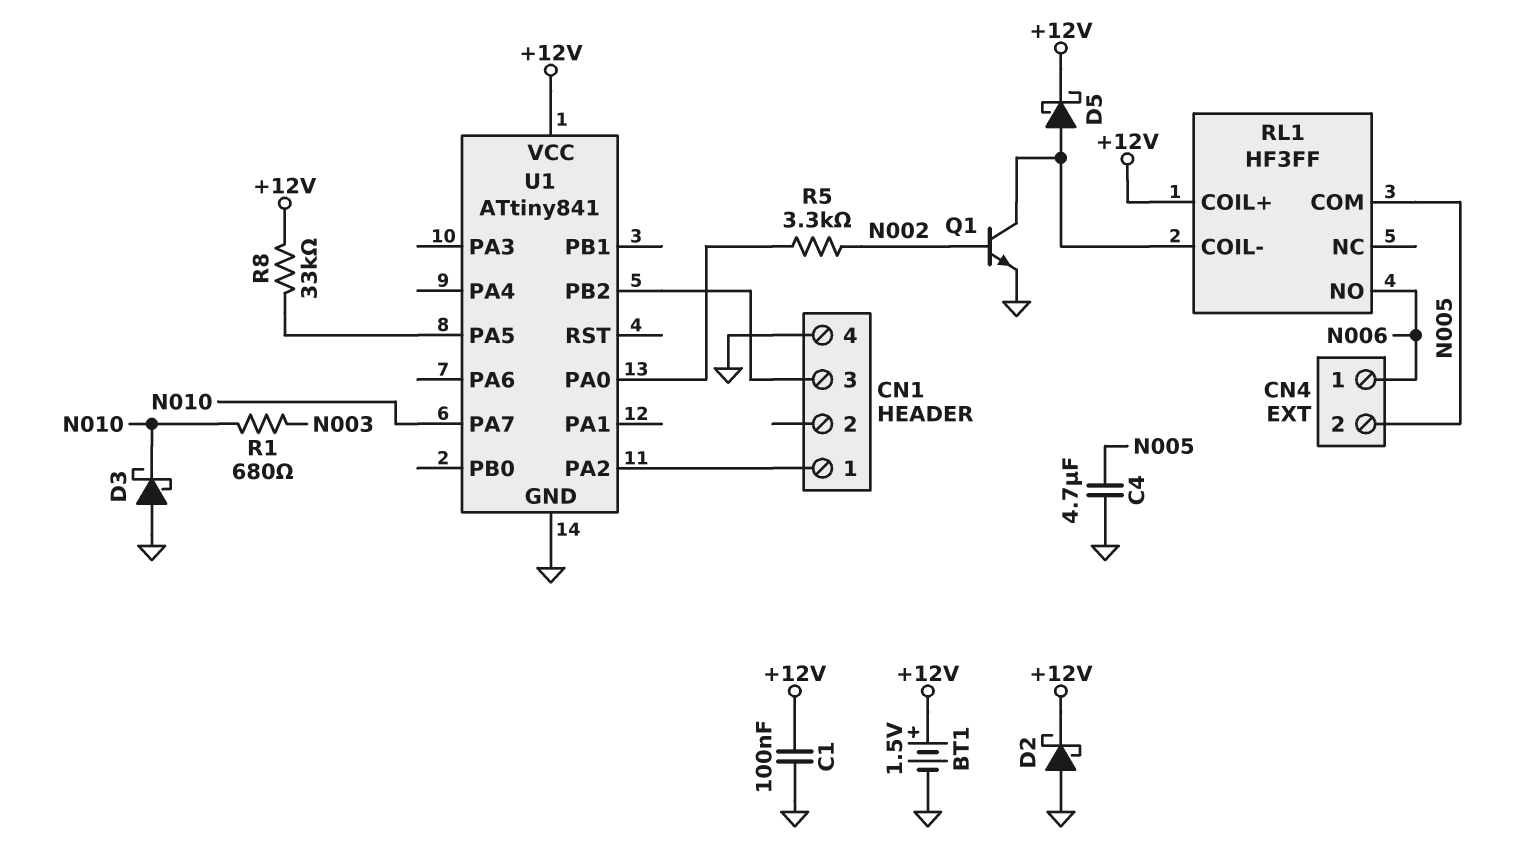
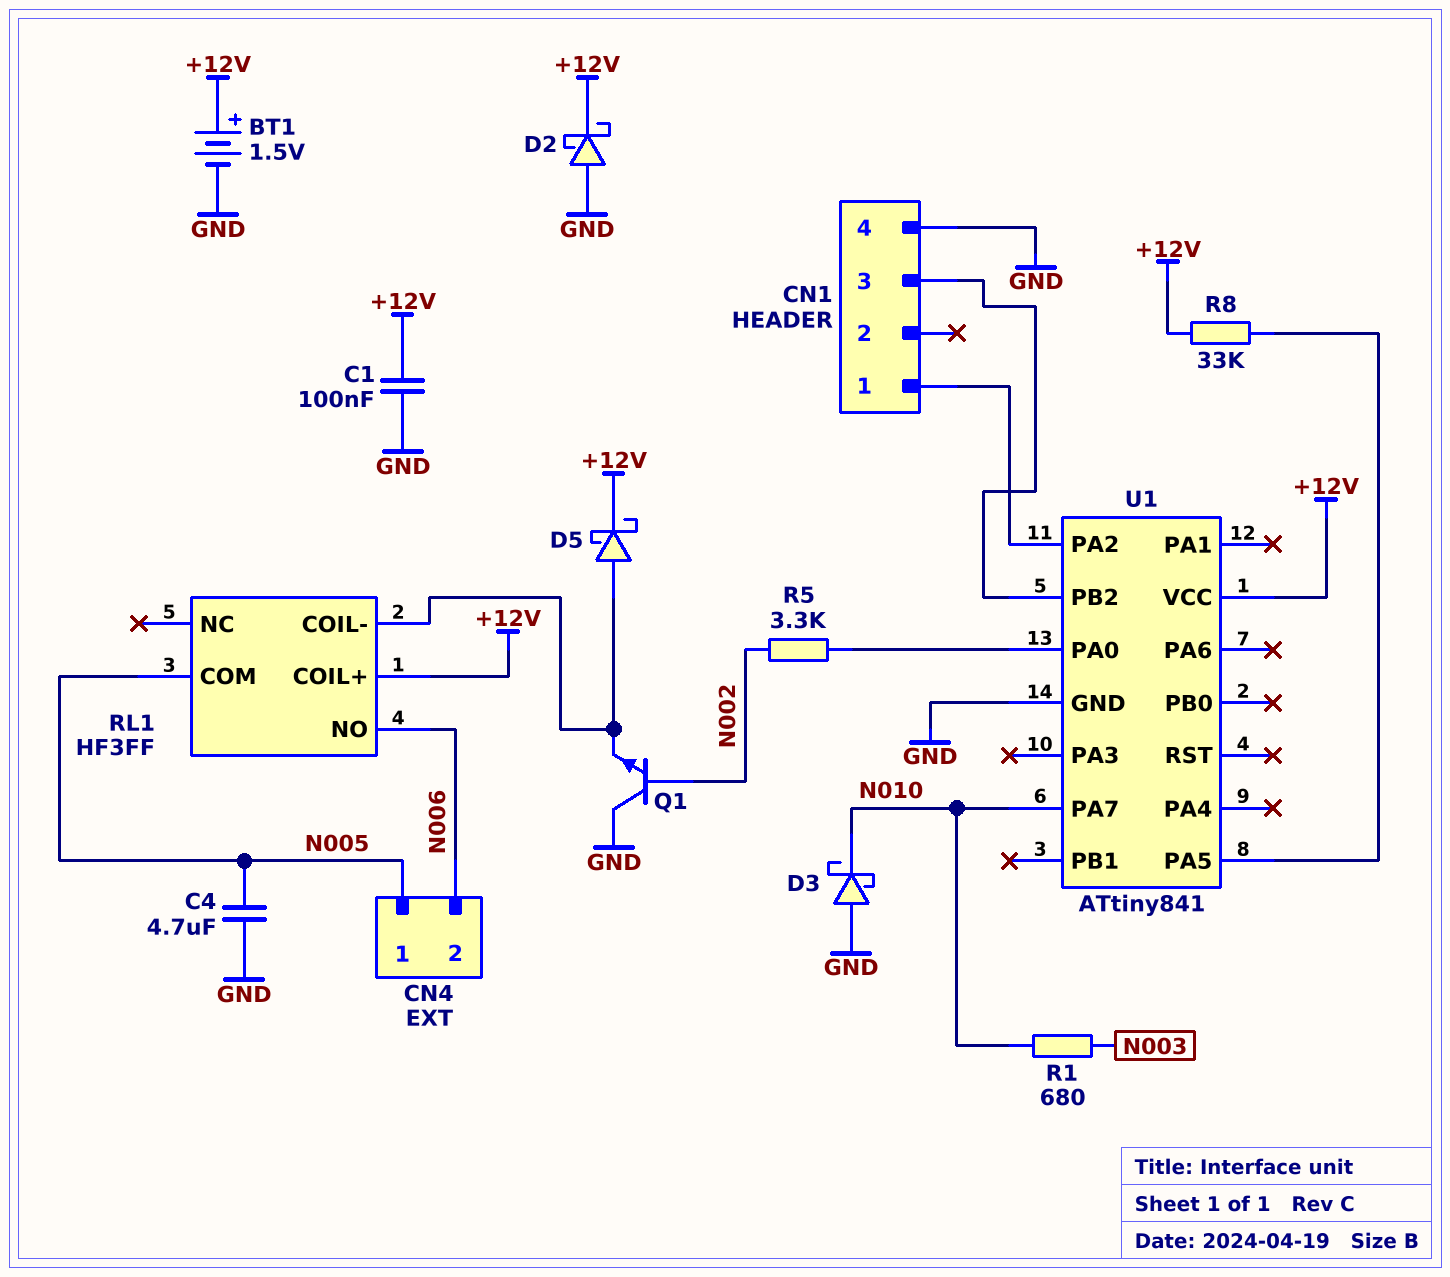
CN4 pin 1: N006 -> N005
CN4 pin 2: N005 -> N006
Q1: NPN (B N002, C RL1/COIL-, E GND) -> NPN (B N002, C GND, E RL1/COIL-)

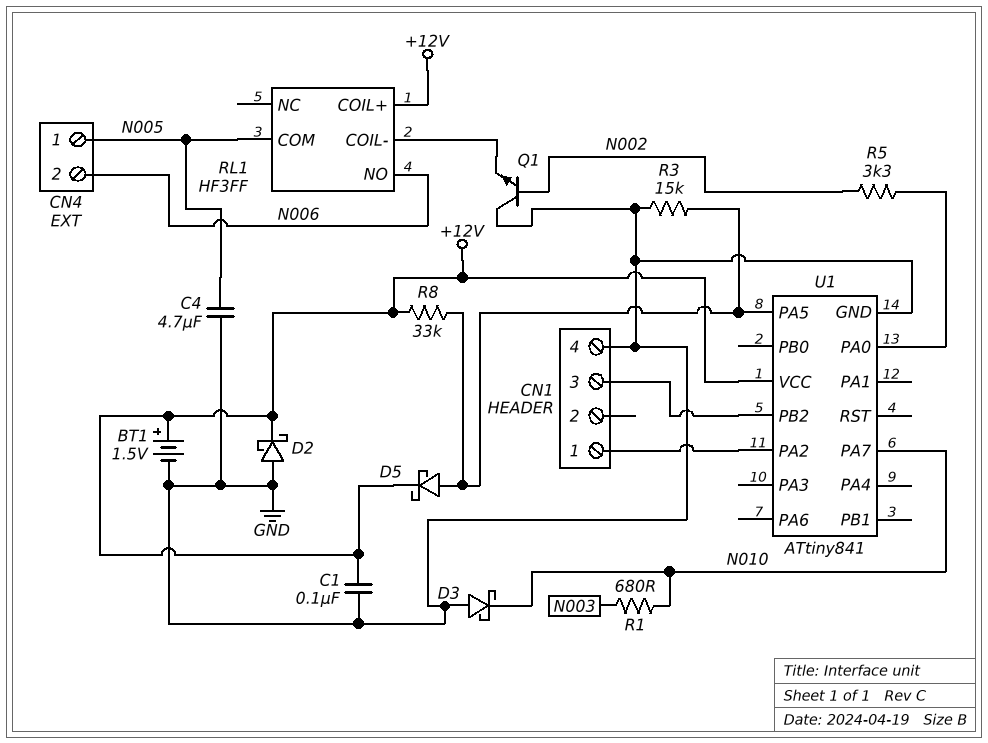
D5: schottky (A RL1/COIL-, K +12V) -> schottky (A U1/PA5, K +12V)
R3: none -> 15k (GND, U1/PA5)

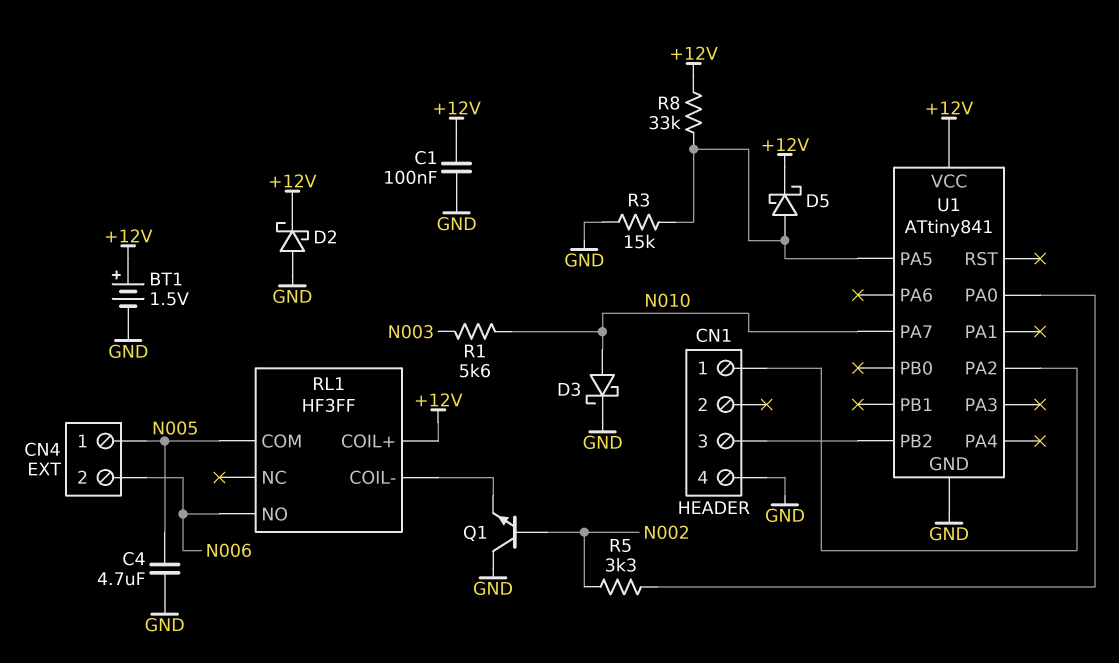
D3: schottky (A GND, K N010) -> schottky (A N010, K GND)
R1: 680 (N003, N010) -> 5.6k (N003, N010)

